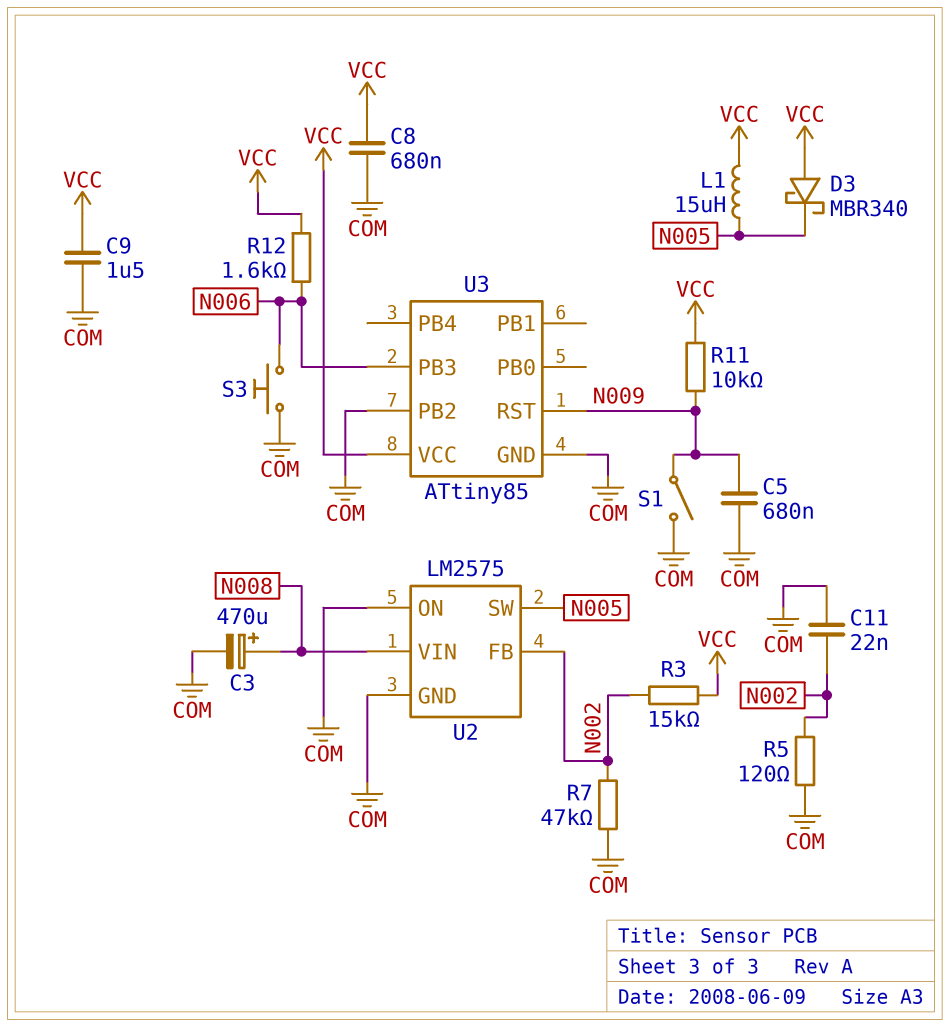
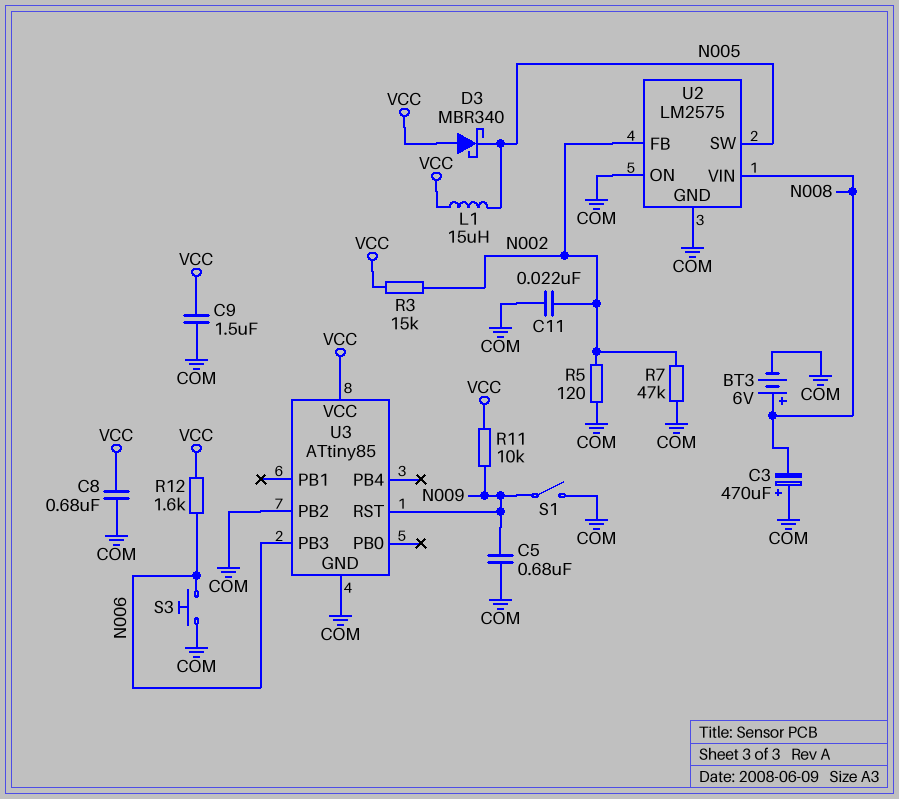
BT3: none -> 6V (plus N008, minus COM)
C3: 470uF (plus N008, minus COM) -> 470uF (plus COM, minus N008)

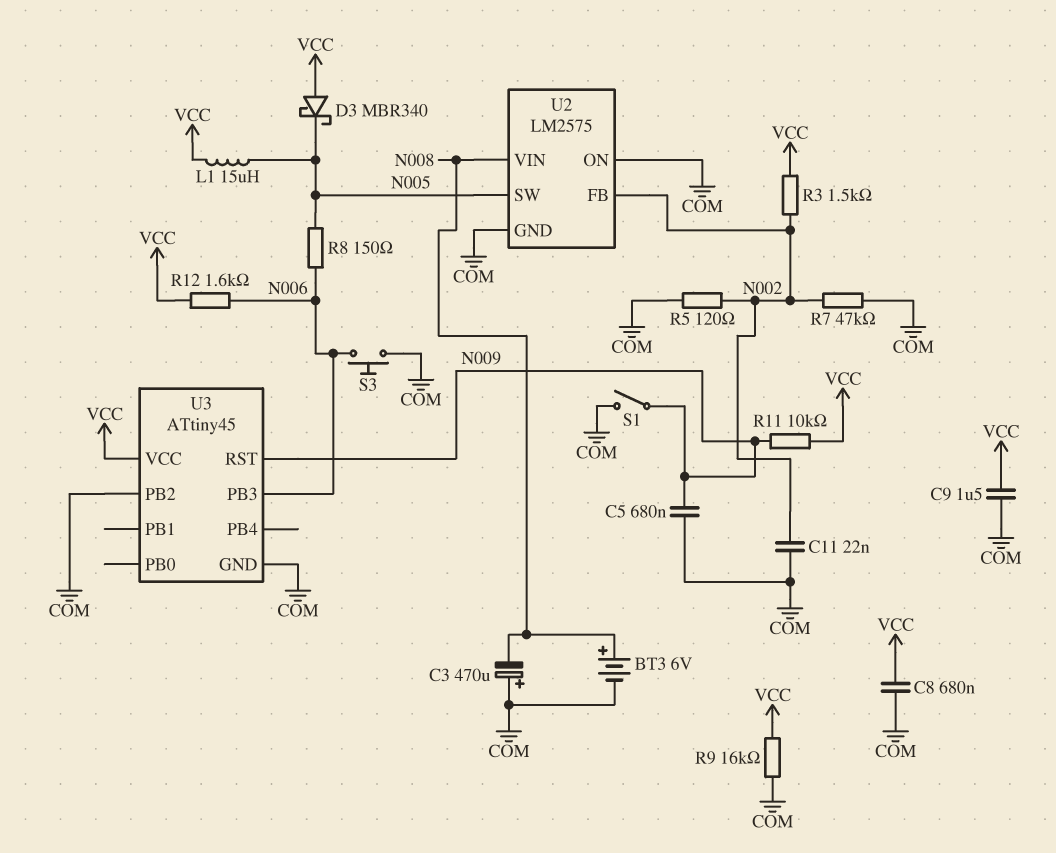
R3: 15k (N002, VCC) -> 1.5k (N002, VCC)
R8: none -> 150 (N005, N006)
R9: none -> 16k (COM, VCC)
U3: ATtiny85 -> ATtiny45

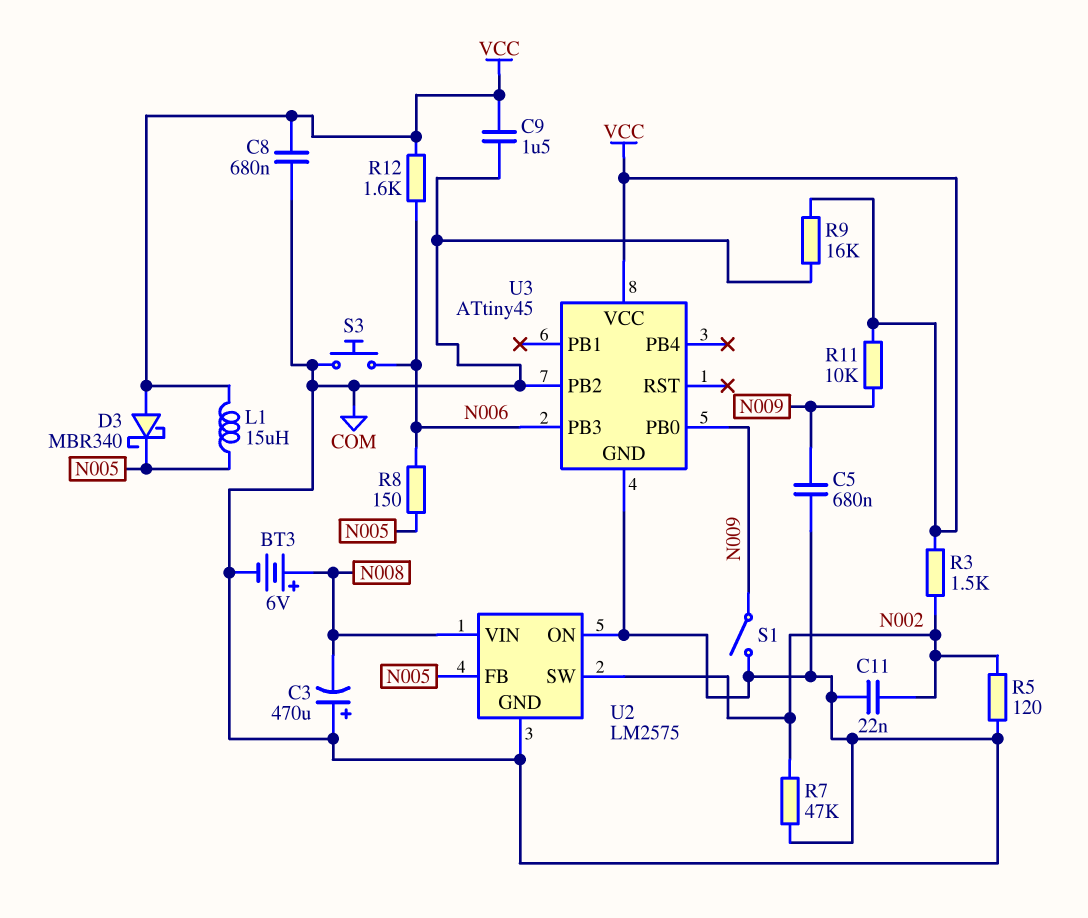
U2 pin FB: N002 -> N005
U2 pin SW: N005 -> N002
U3 pin PB0: none -> N009
U3 pin RST: N009 -> none

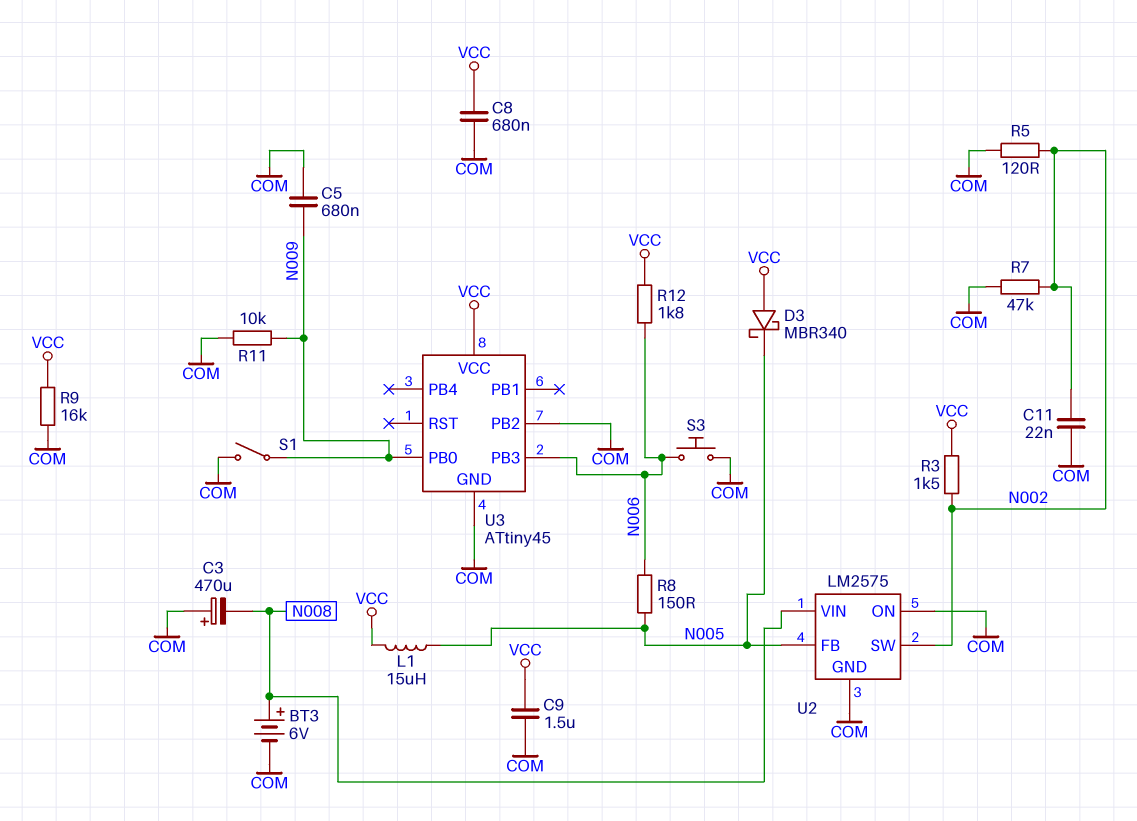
R11: 10k (N009, VCC) -> 10k (COM, N009)
R12: 1.6k (N006, VCC) -> 1.8k (N006, VCC)

